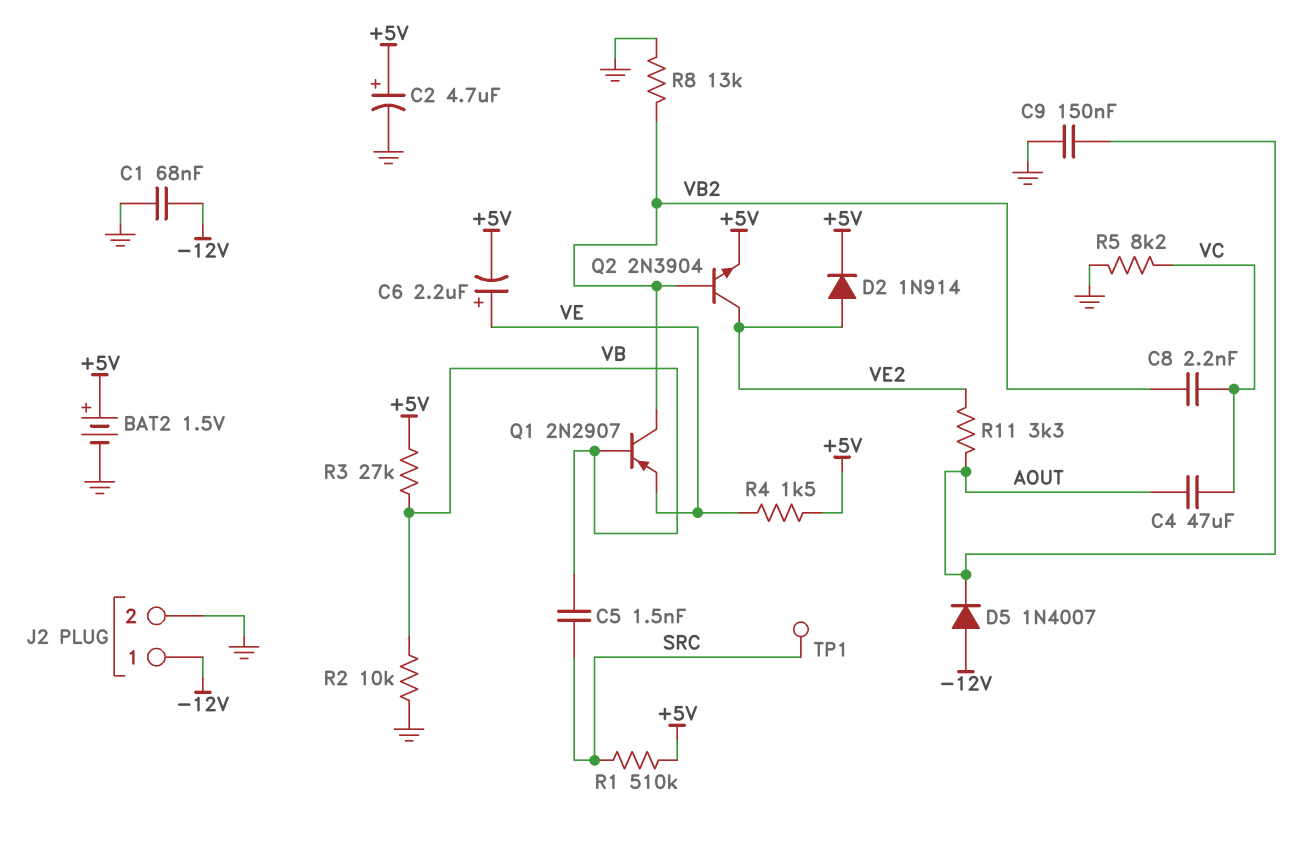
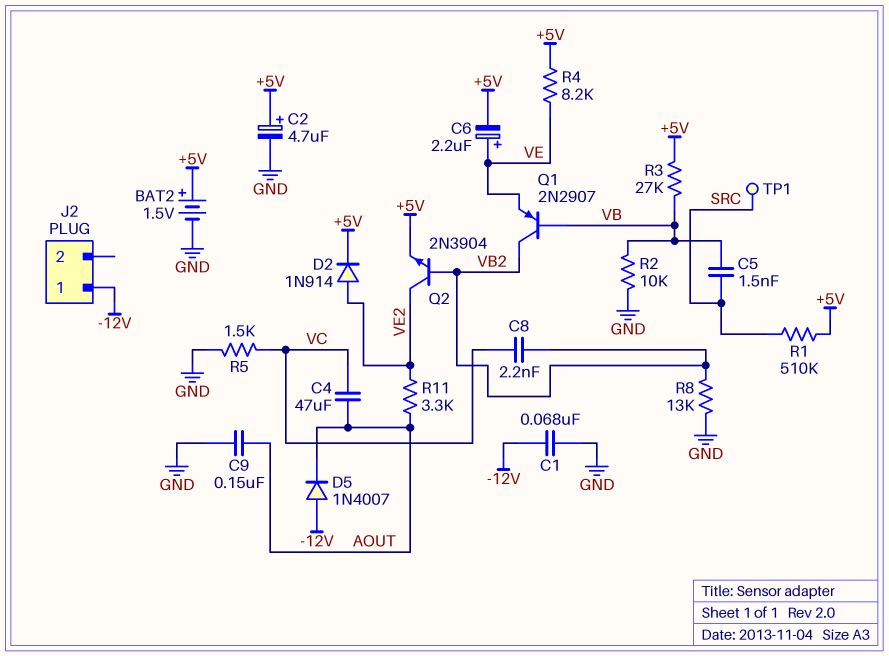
J2 pin 2: GND -> none
R4: 1.5k (+5V, VE) -> 8.2k (+5V, VE)
R5: 8.2k (GND, VC) -> 1.5k (GND, VC)

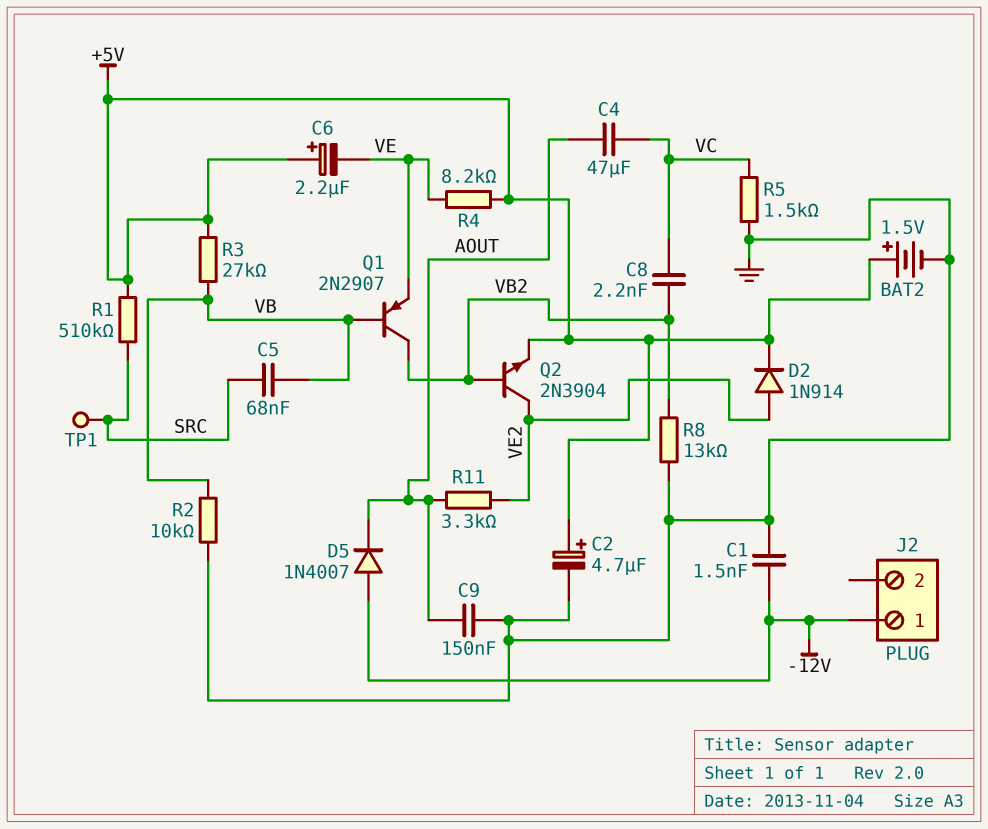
C1: 68nF (-12V, GND) -> 1.5nF (-12V, GND)
C5: 1.5nF (SRC, VB) -> 68nF (SRC, VB)
C6: 2.2uF (plus VE, minus +5V) -> 2.2uF (plus +5V, minus VE)

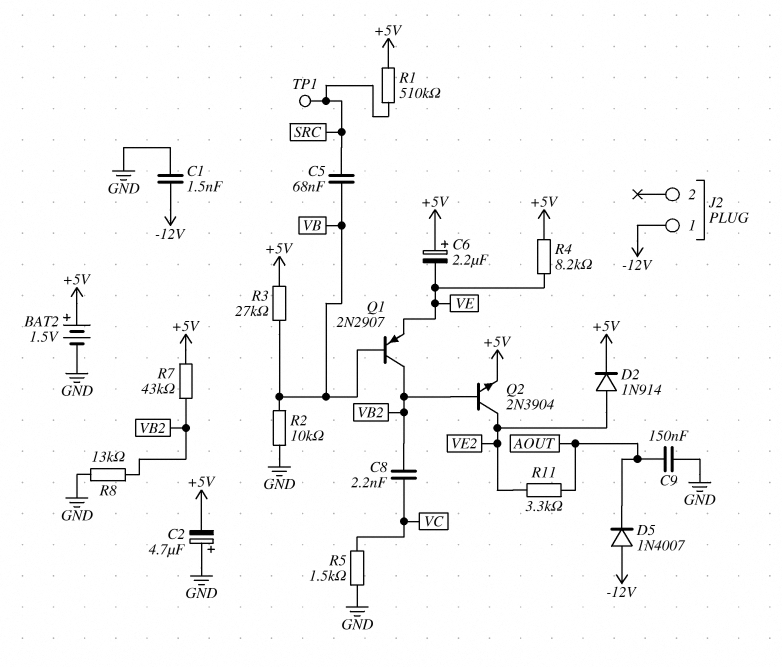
C2: 4.7uF (plus +5V, minus GND) -> 4.7uF (plus GND, minus +5V)
C4: 47uF (AOUT, VC) -> none
R7: none -> 43k (+5V, VB2)

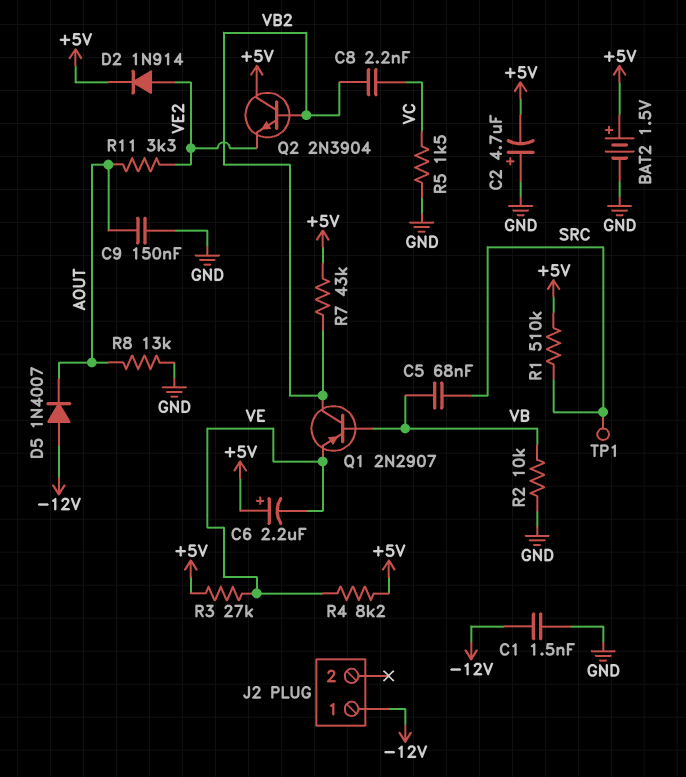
Q2: NPN 2N3904 (B VB2, C VE2, E +5V) -> NPN 2N3904 (B VB2, C +5V, E VE2)
R3: 27k (+5V, VB) -> 27k (+5V, VE)
R8: 13k (GND, VB2) -> 13k (AOUT, GND)

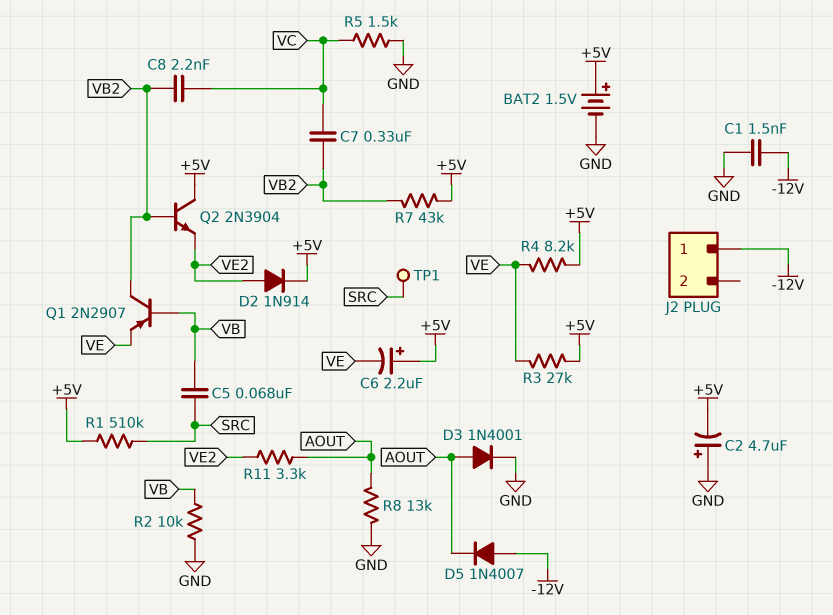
C7: none -> 330nF (VB2, VC)
C9: 150nF (AOUT, GND) -> none
D3: none -> diode 1N4001 (A AOUT, K GND)

